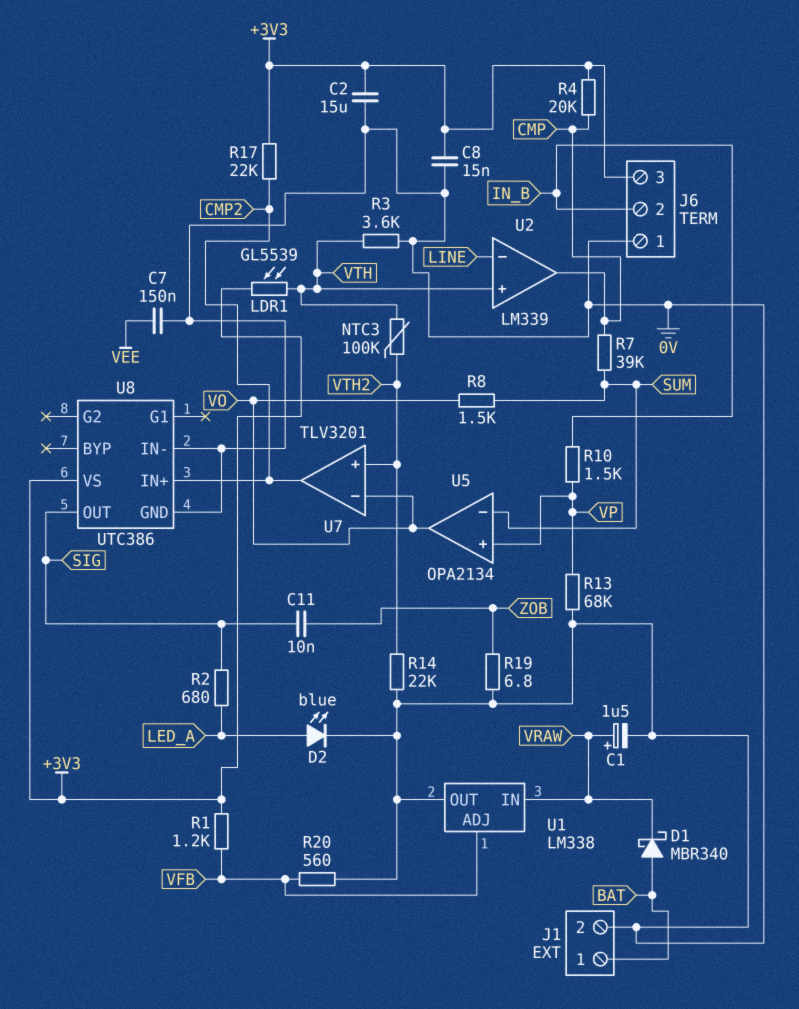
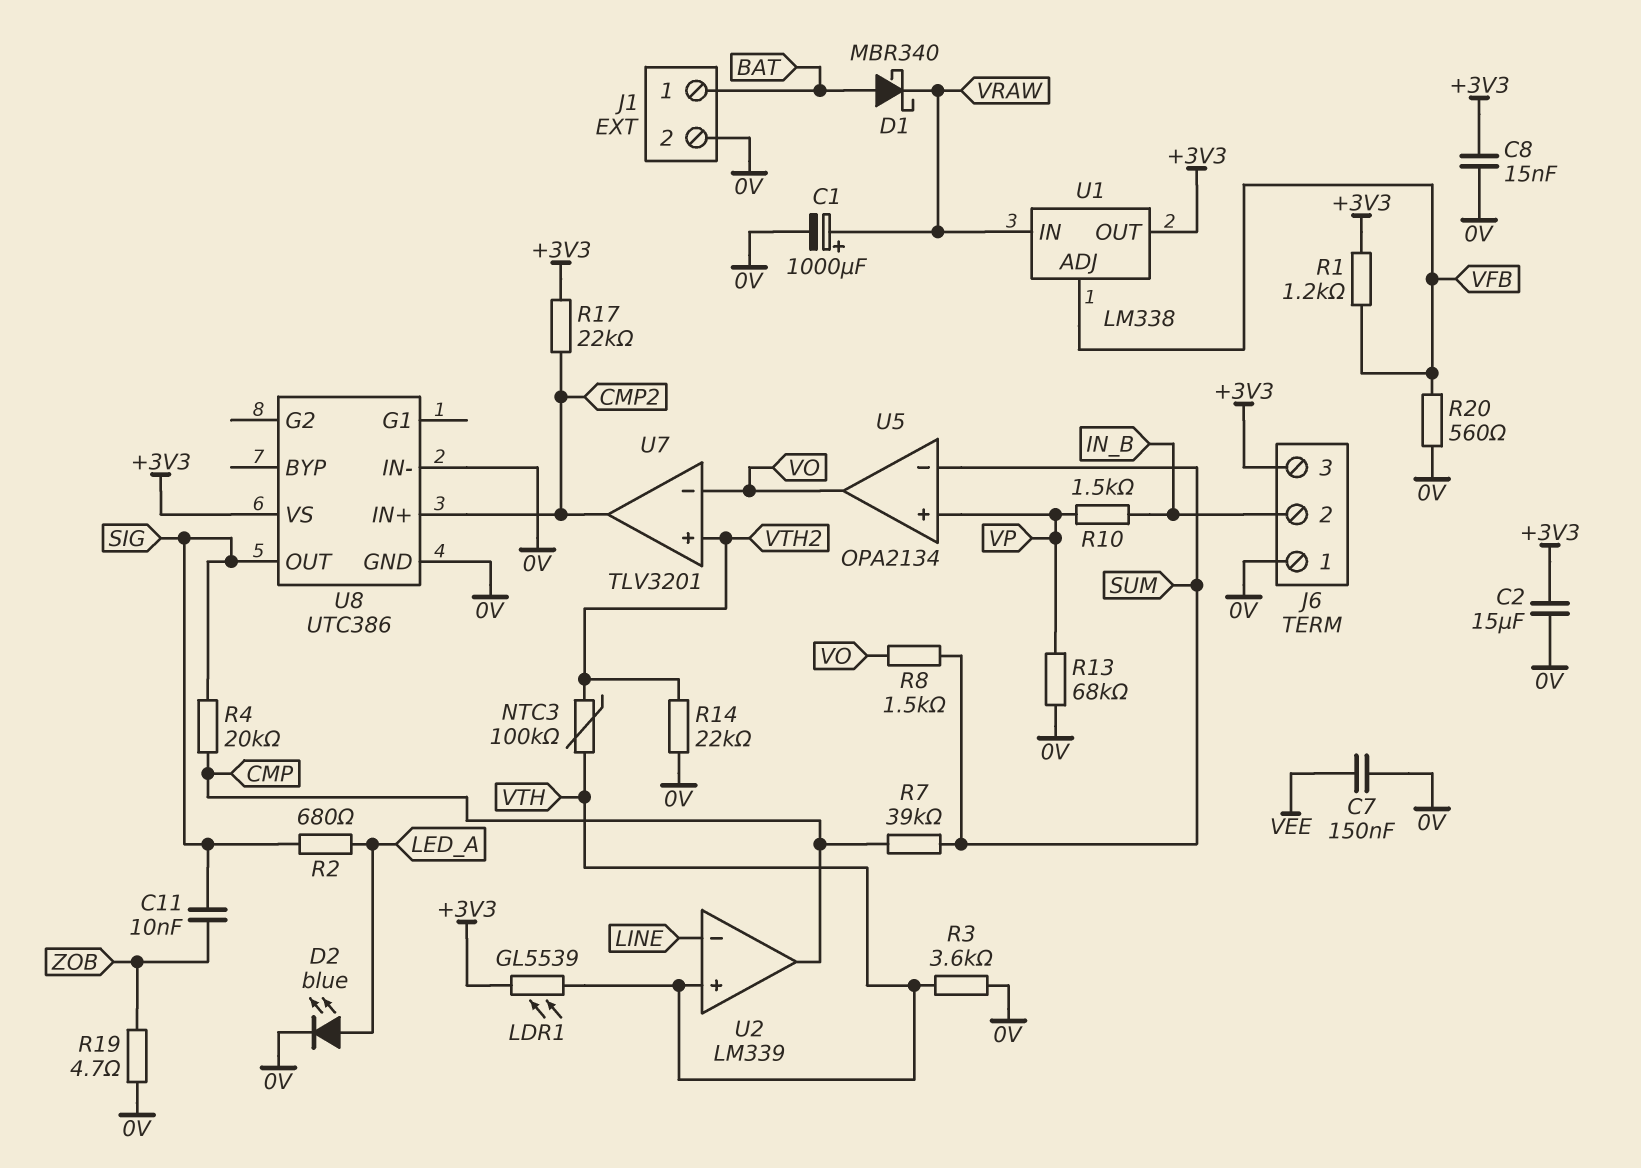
C1: 1.5uF (plus VRAW, minus 0V) -> 1000uF (plus VRAW, minus 0V)
R4: 20k (+3V3, CMP) -> 20k (CMP, SIG)
R19: 6.8 (0V, ZOB) -> 4.7 (0V, ZOB)
U1 pin OUT: 0V -> +3V3

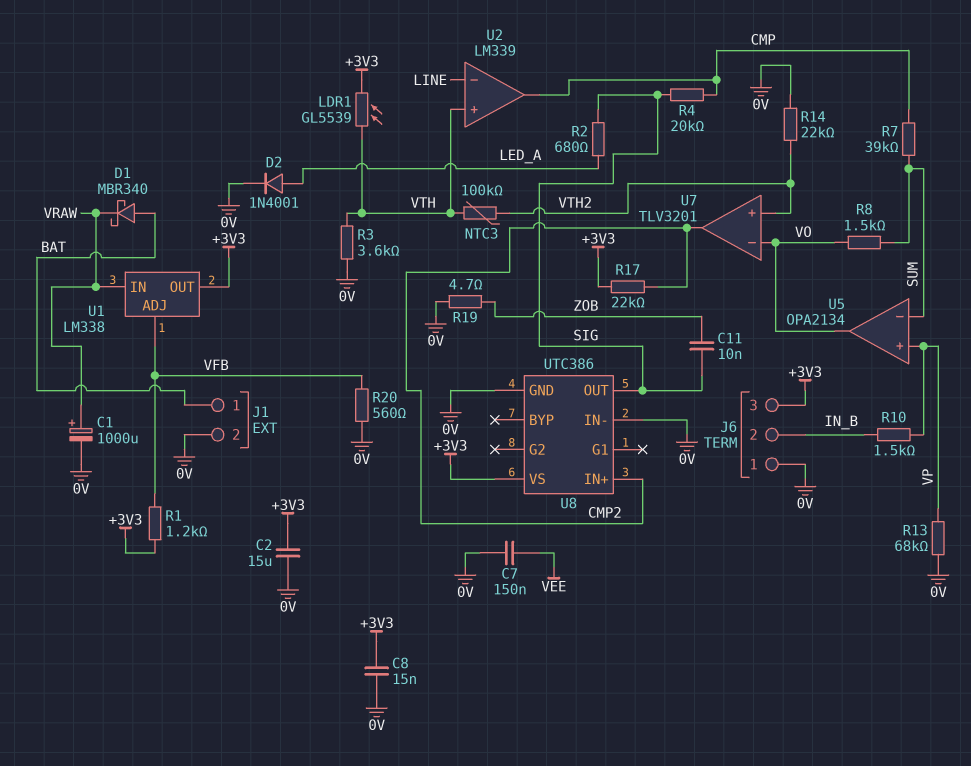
D2: LED blue (A LED_A, K 0V) -> diode 1N4001 (A LED_A, K 0V)

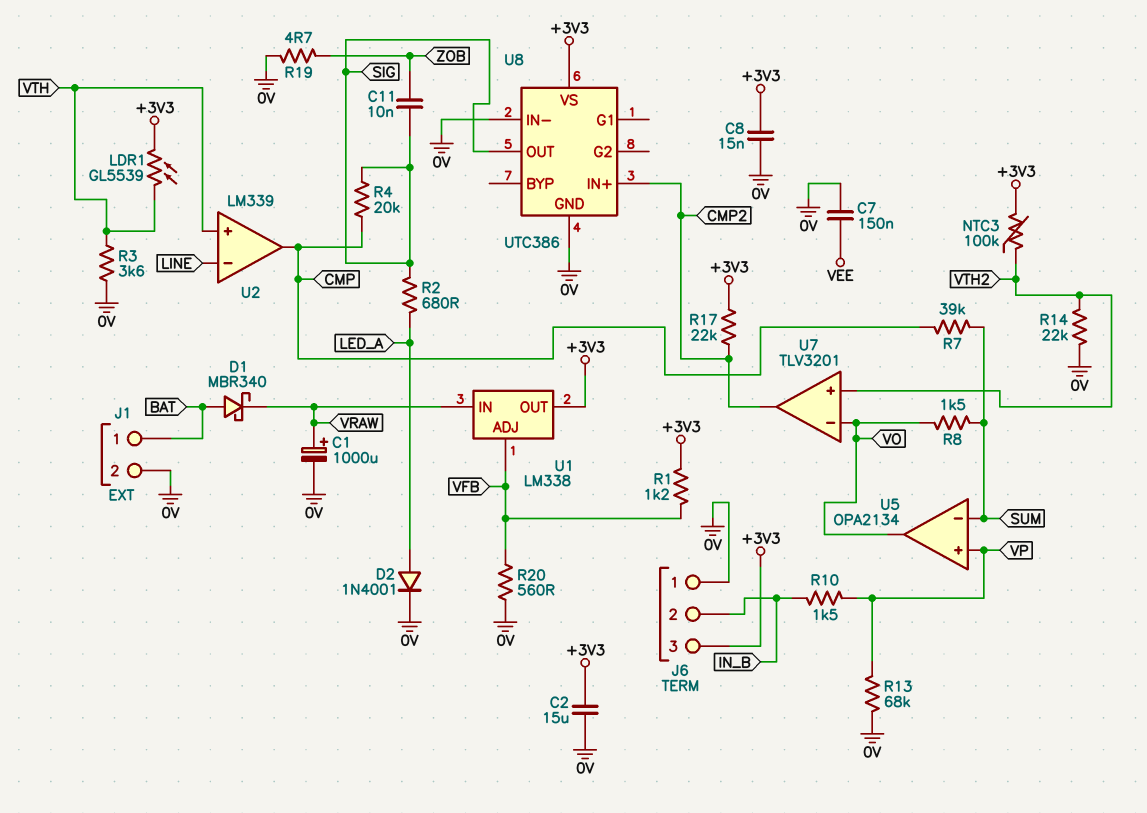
NTC3: 100k (VTH, VTH2) -> 100k (+3V3, VTH2)

